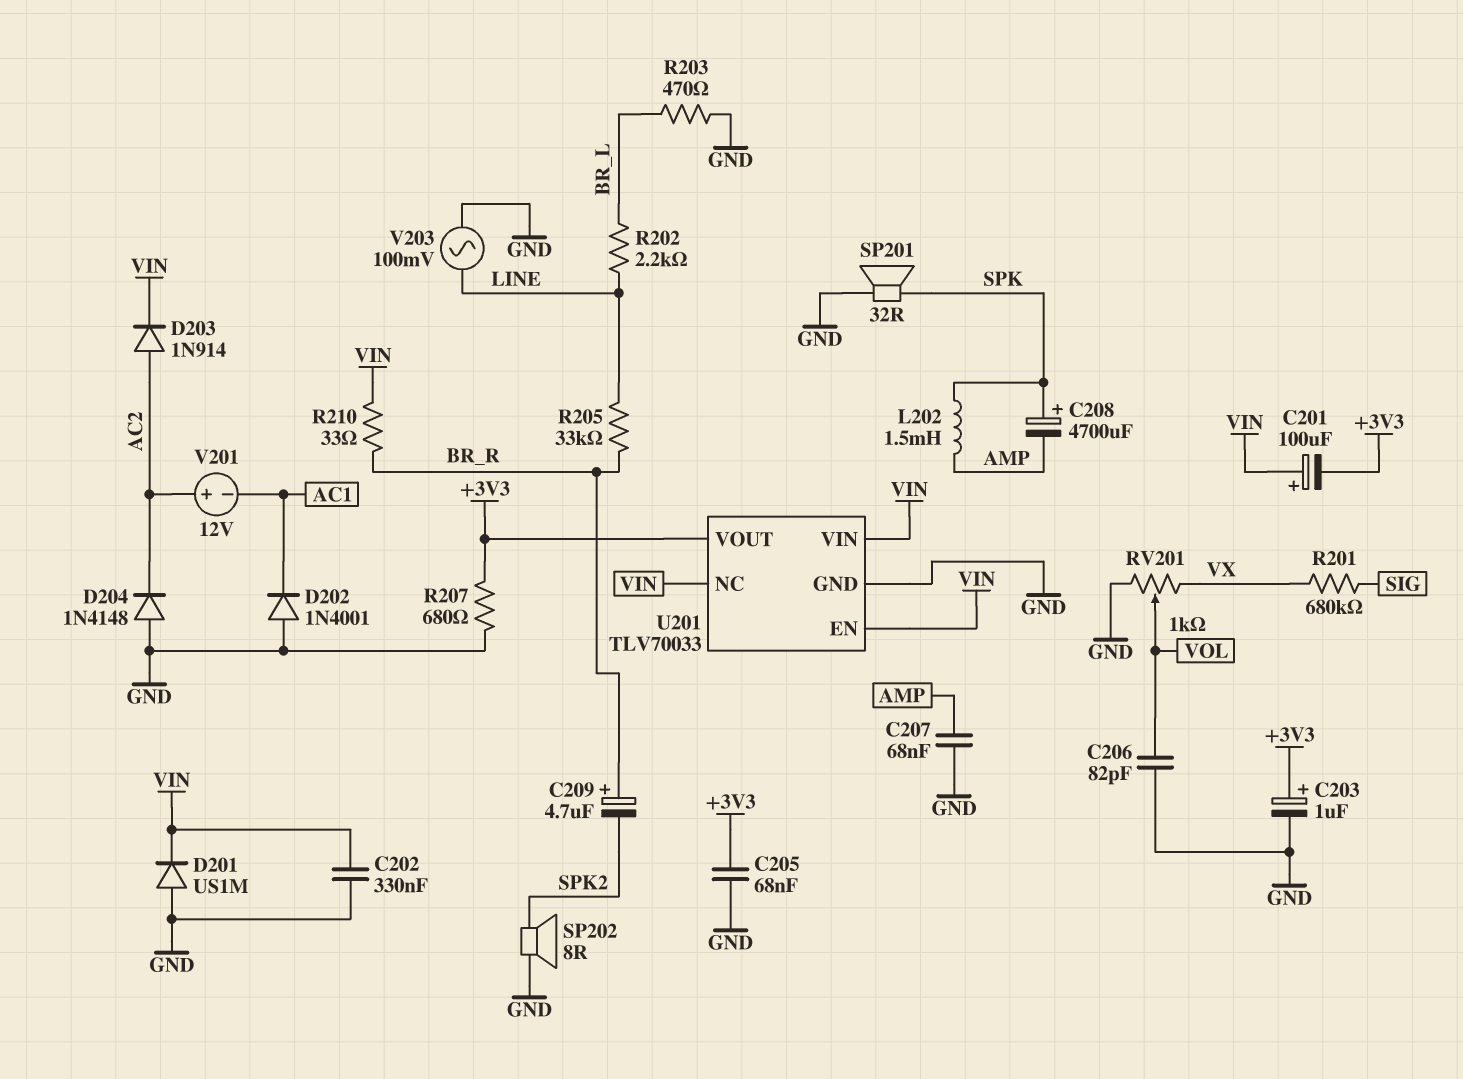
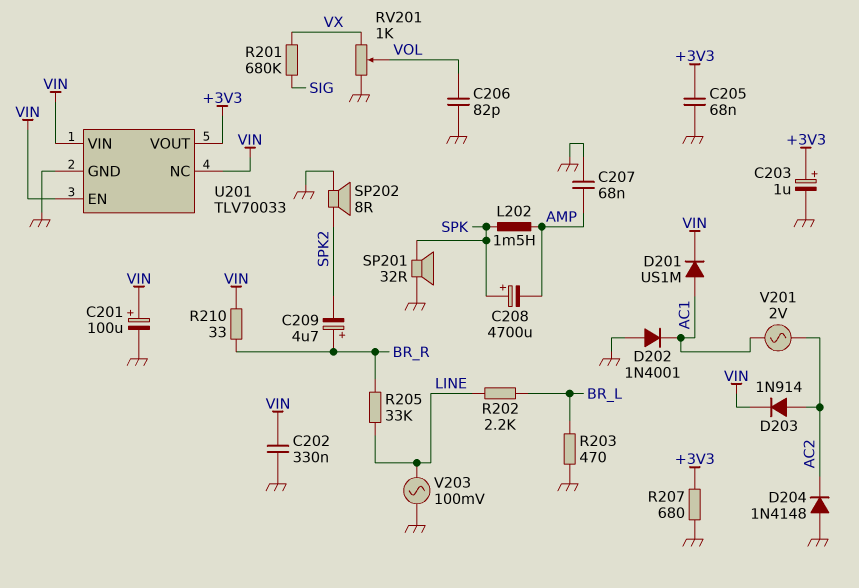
C201: 100uF (plus VIN, minus +3V3) -> 100uF (plus VIN, minus GND)
D201: diode US1M (A GND, K VIN) -> diode US1M (A AC1, K VIN)
V201: 12V (plus AC2, minus AC1) -> AC 2V (AC1, AC2)

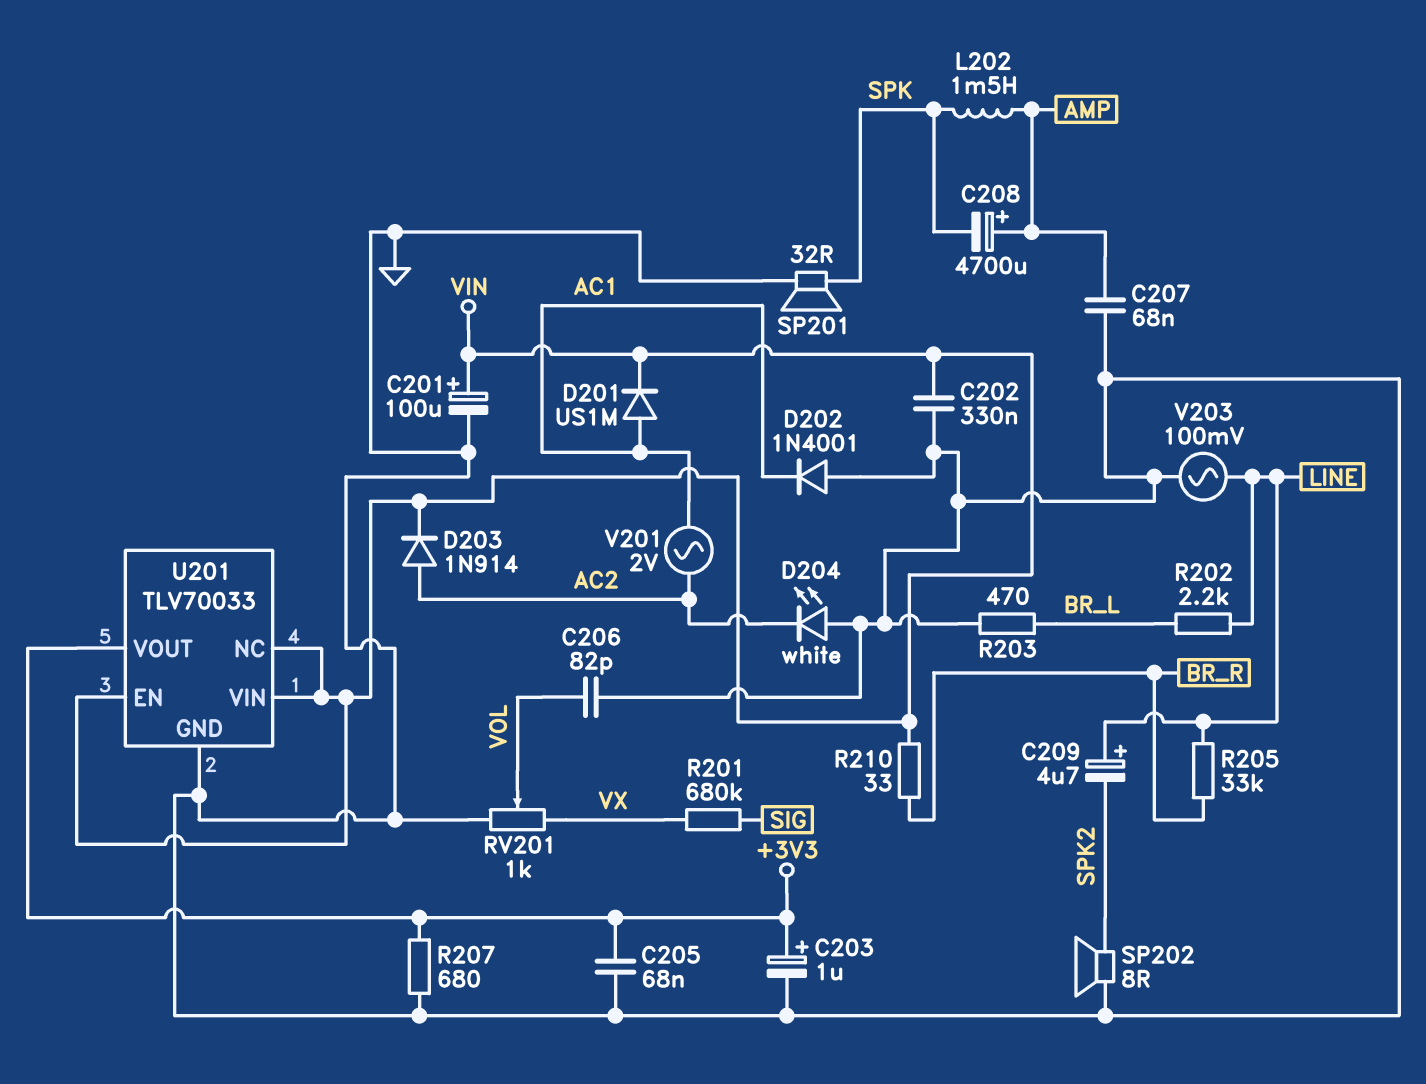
C208: 4700uF (plus SPK, minus AMP) -> 4700uF (plus AMP, minus SPK)
C209: 4.7uF (plus BR_R, minus SPK2) -> 4.7uF (plus LINE, minus SPK2)
D204: diode 1N4148 (A GND, K AC2) -> LED white (A GND, K AC2)

